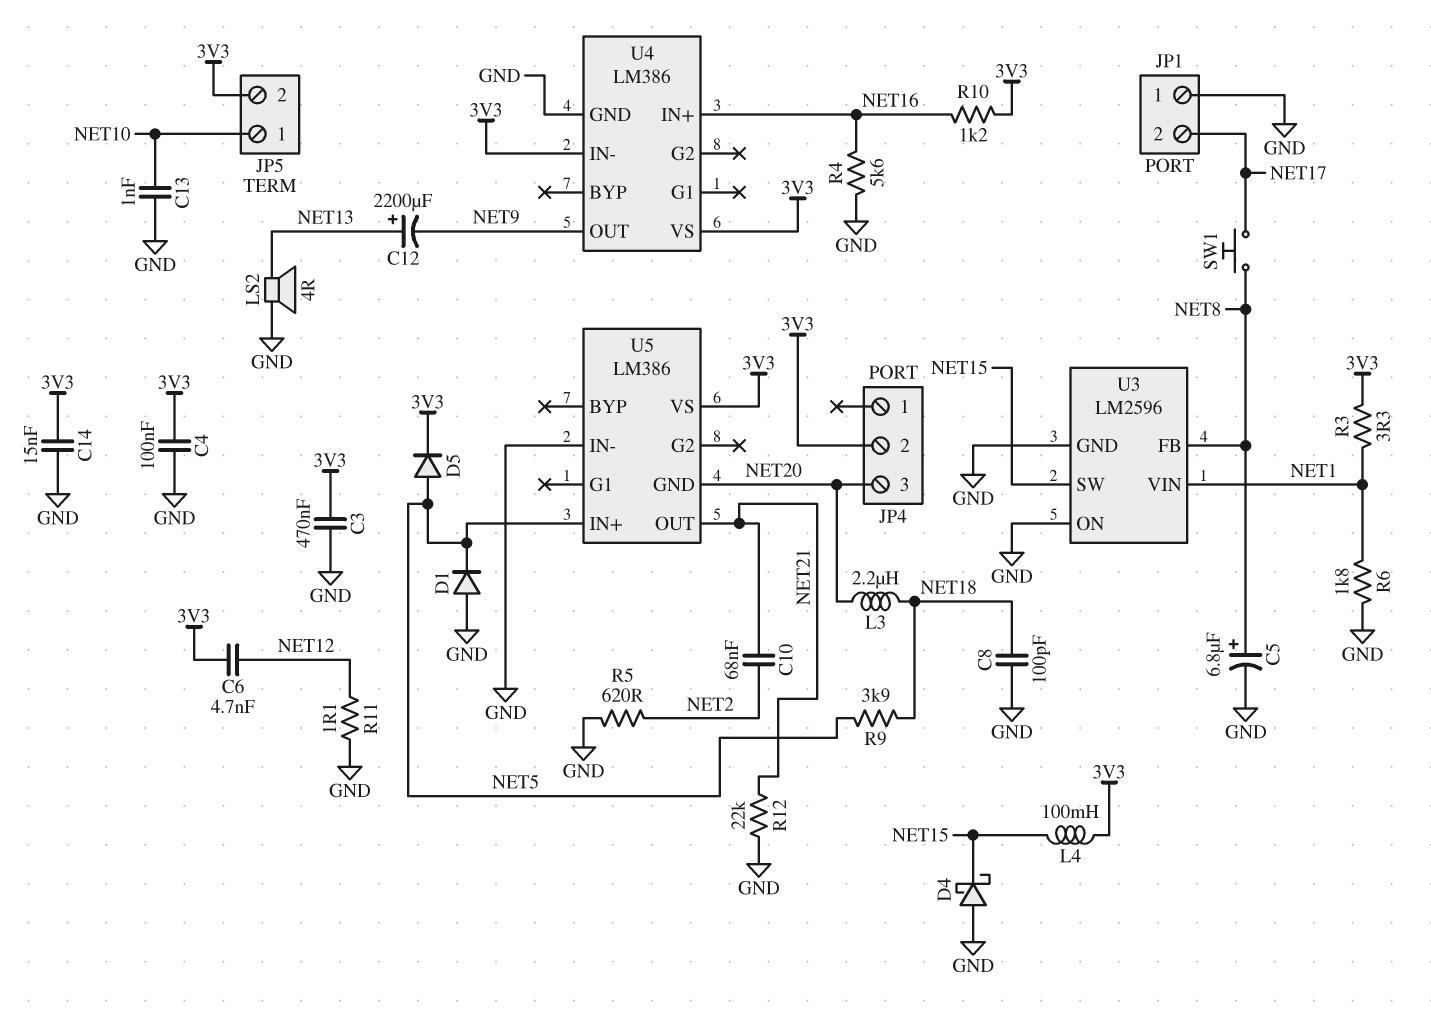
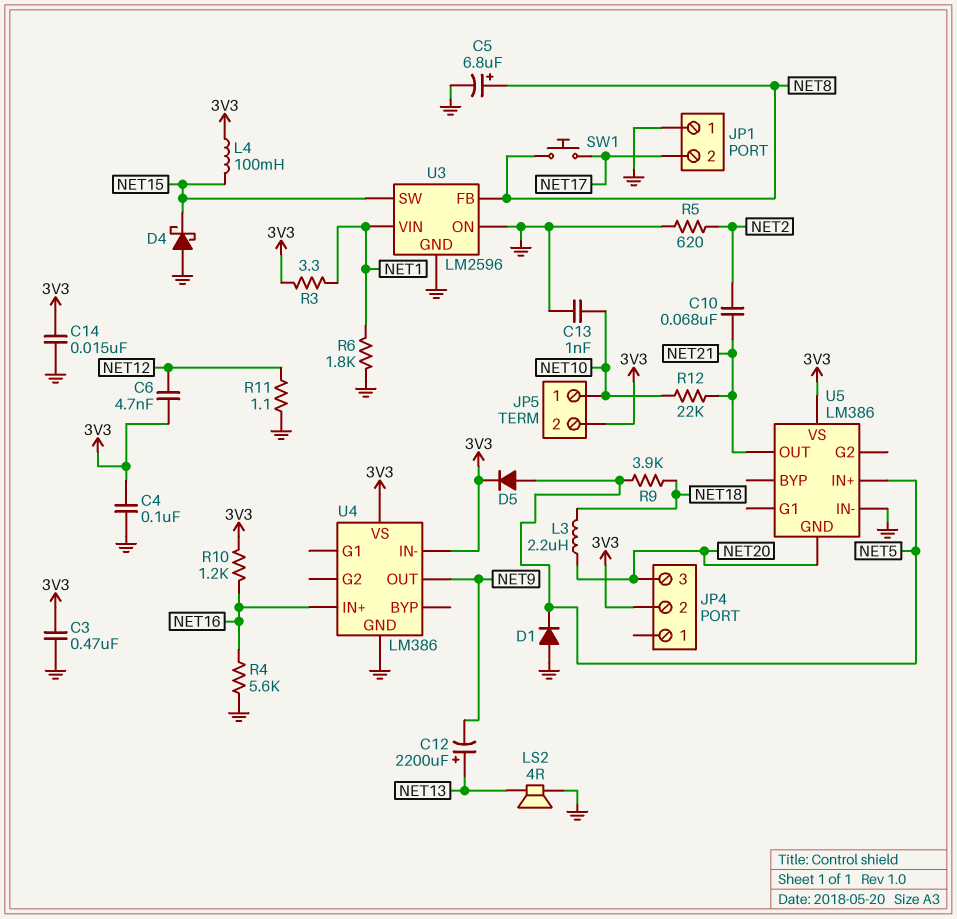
C8: 100pF (GND, NET18) -> none
R12: 22k (GND, NET21) -> 22k (NET10, NET21)

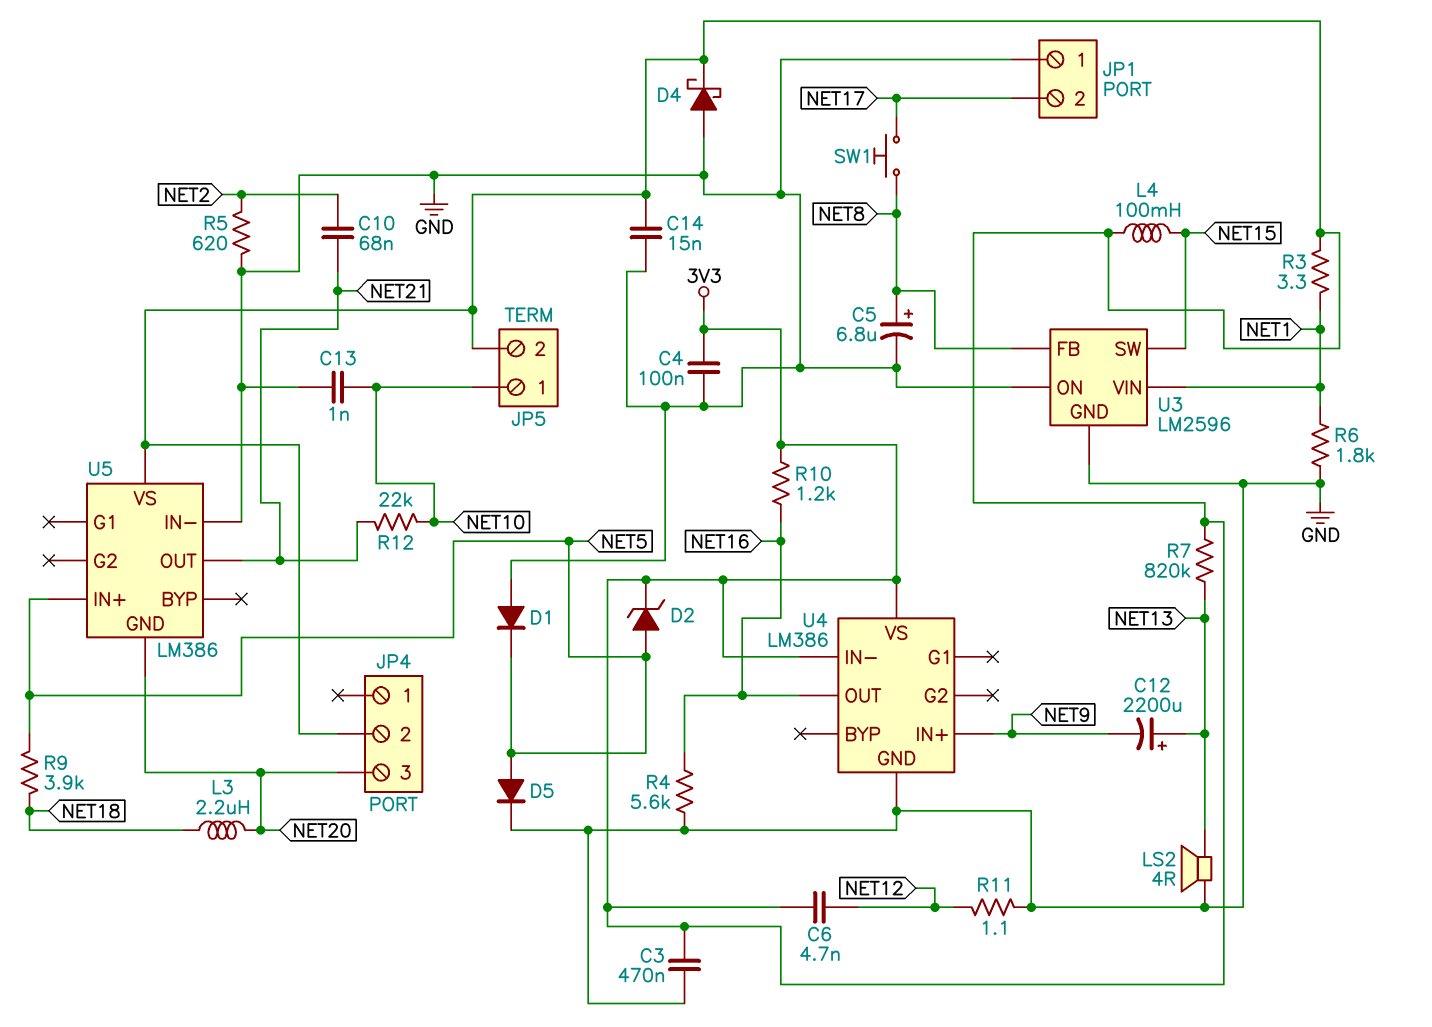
D2: none -> zener (A NET5, K 3V3)
D4: schottky (A GND, K NET15) -> schottky (A GND, K 3V3)
D5: diode (A NET5, K 3V3) -> diode (A NET5, K GND)
R7: none -> 820k (3V3, NET13)
U4 pin IN+: NET16 -> NET9
U4 pin OUT: NET9 -> NET16

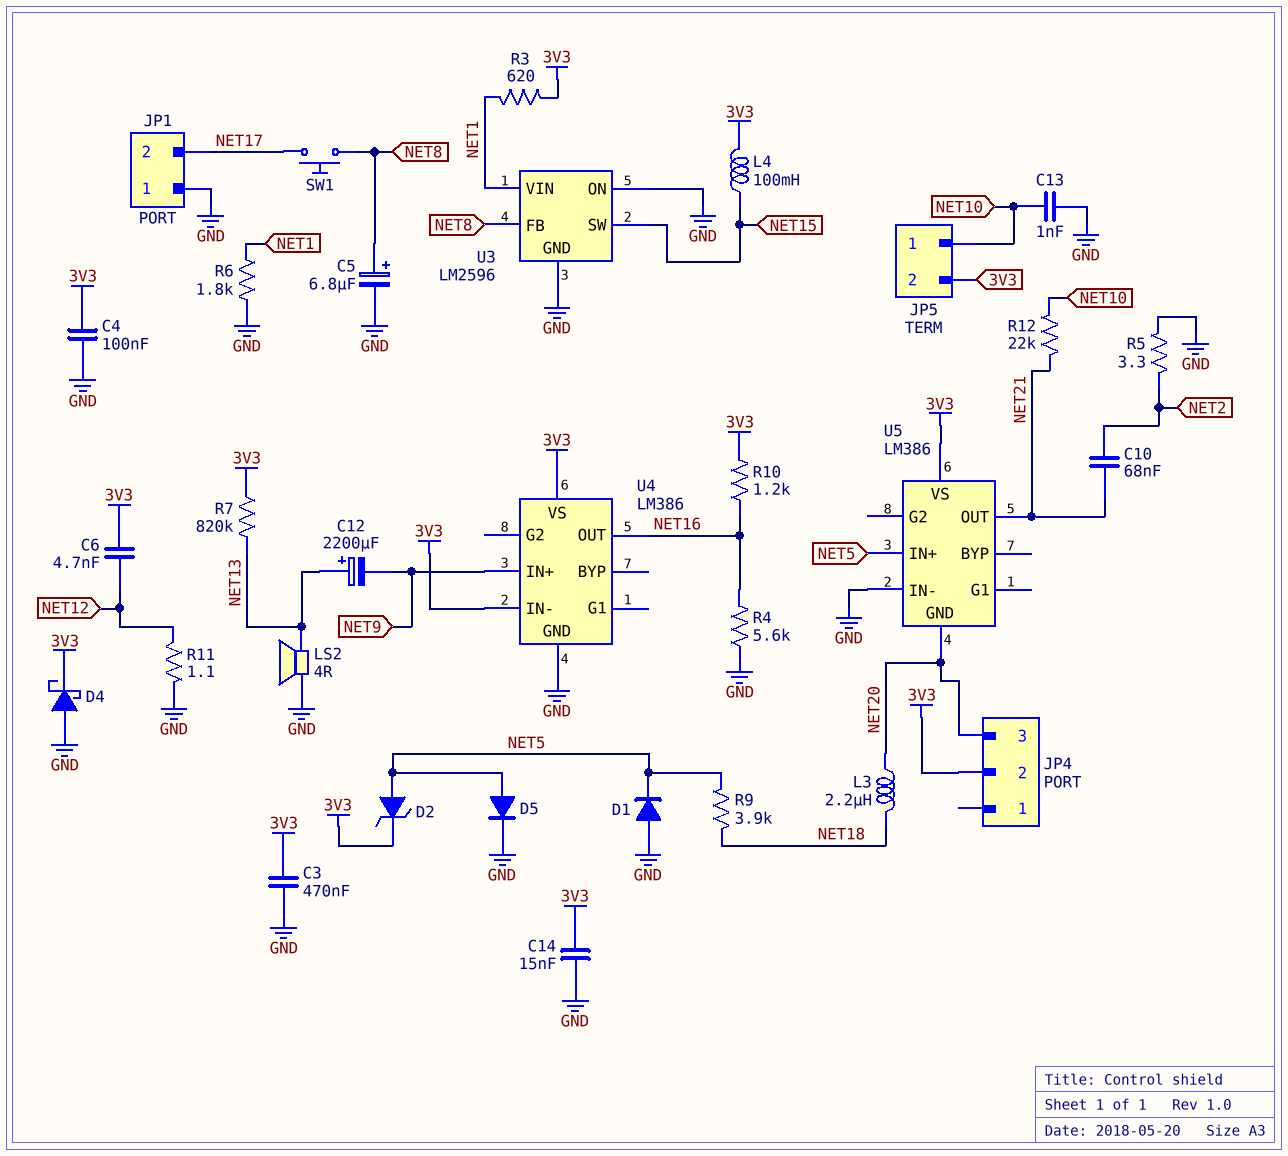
R3: 3.3 (3V3, NET1) -> 620 (3V3, NET1)
R5: 620 (GND, NET2) -> 3.3 (GND, NET2)

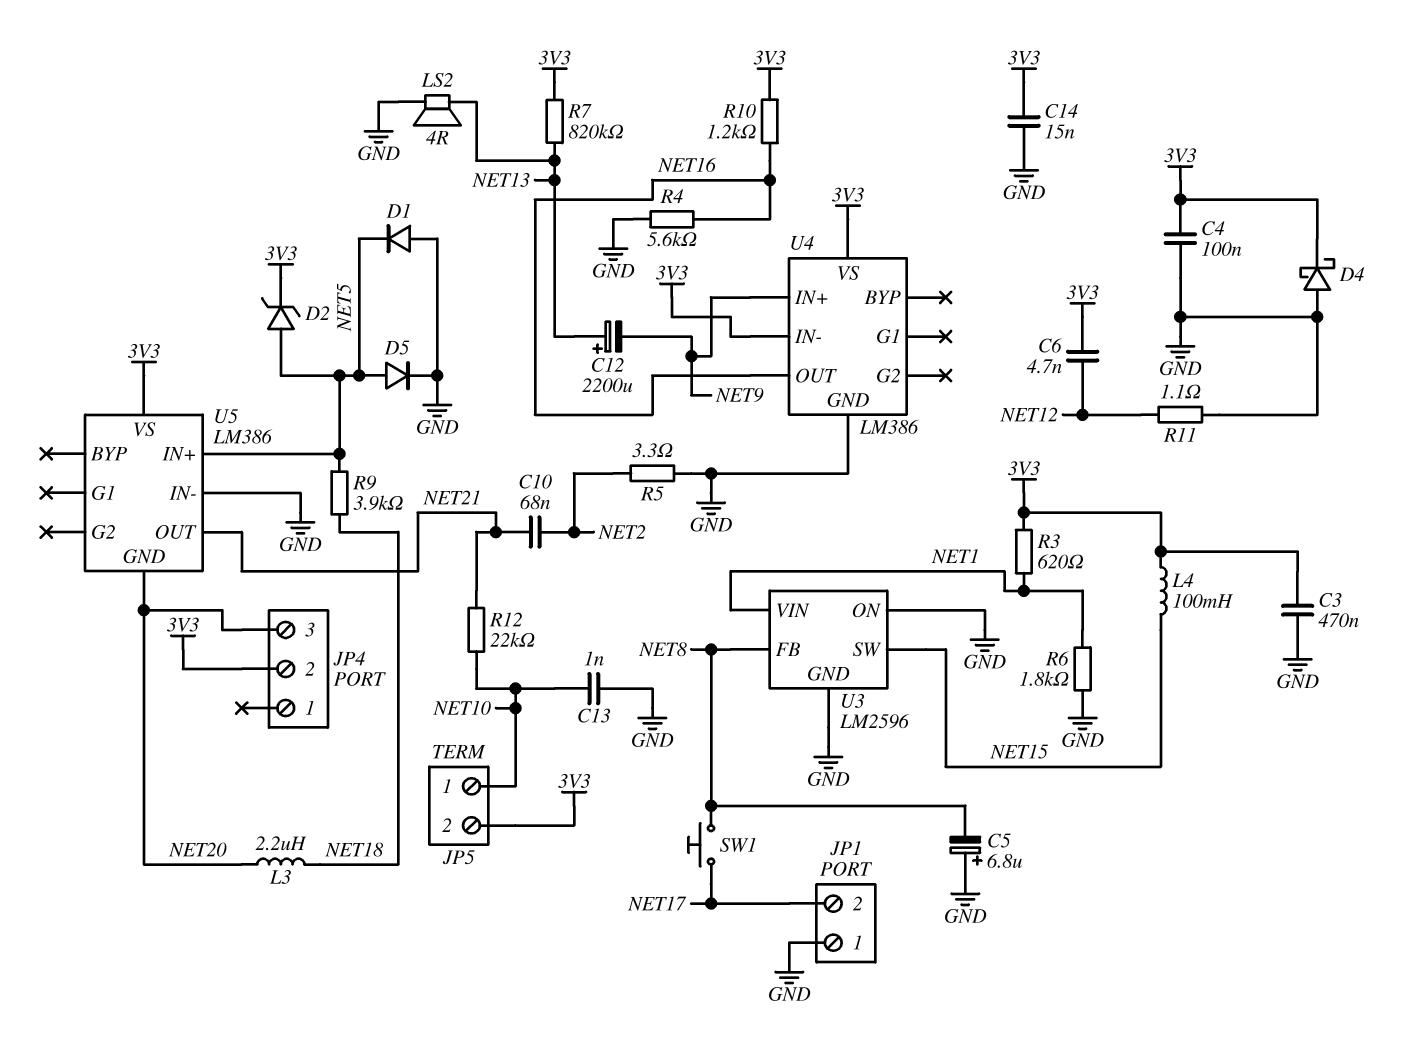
C5: 6.8uF (plus NET8, minus GND) -> 6.8uF (plus GND, minus NET8)

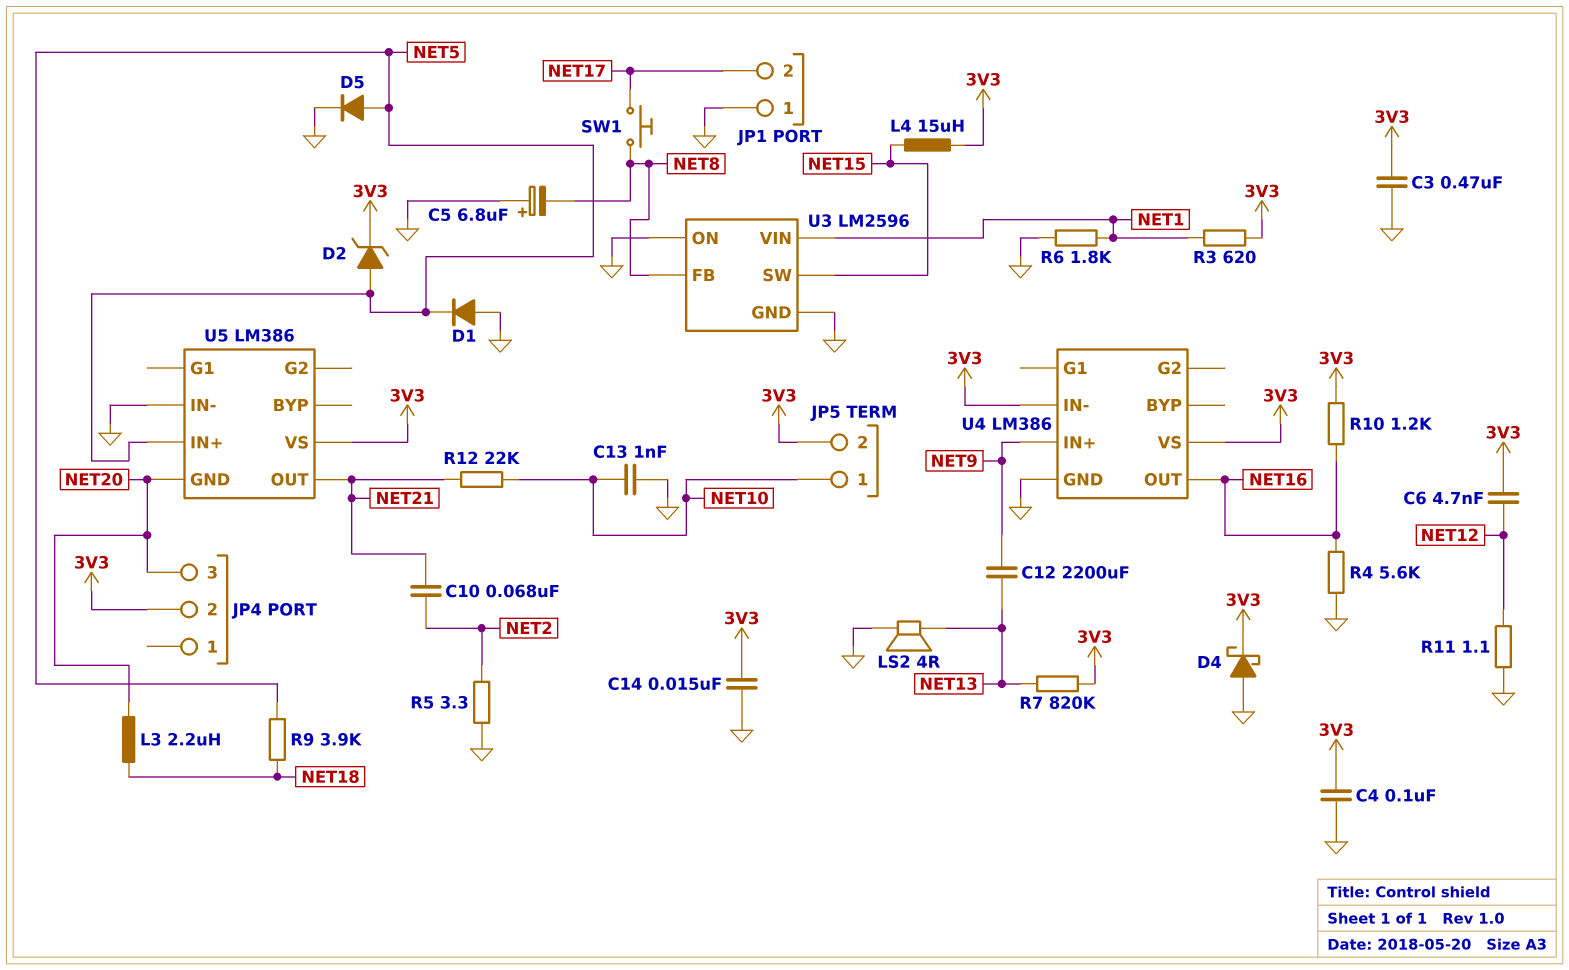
C12: 2200uF (plus NET13, minus NET9) -> 2200uF (NET9, NET13)
L4: 100mH (3V3, NET15) -> 15uH (3V3, NET15)

